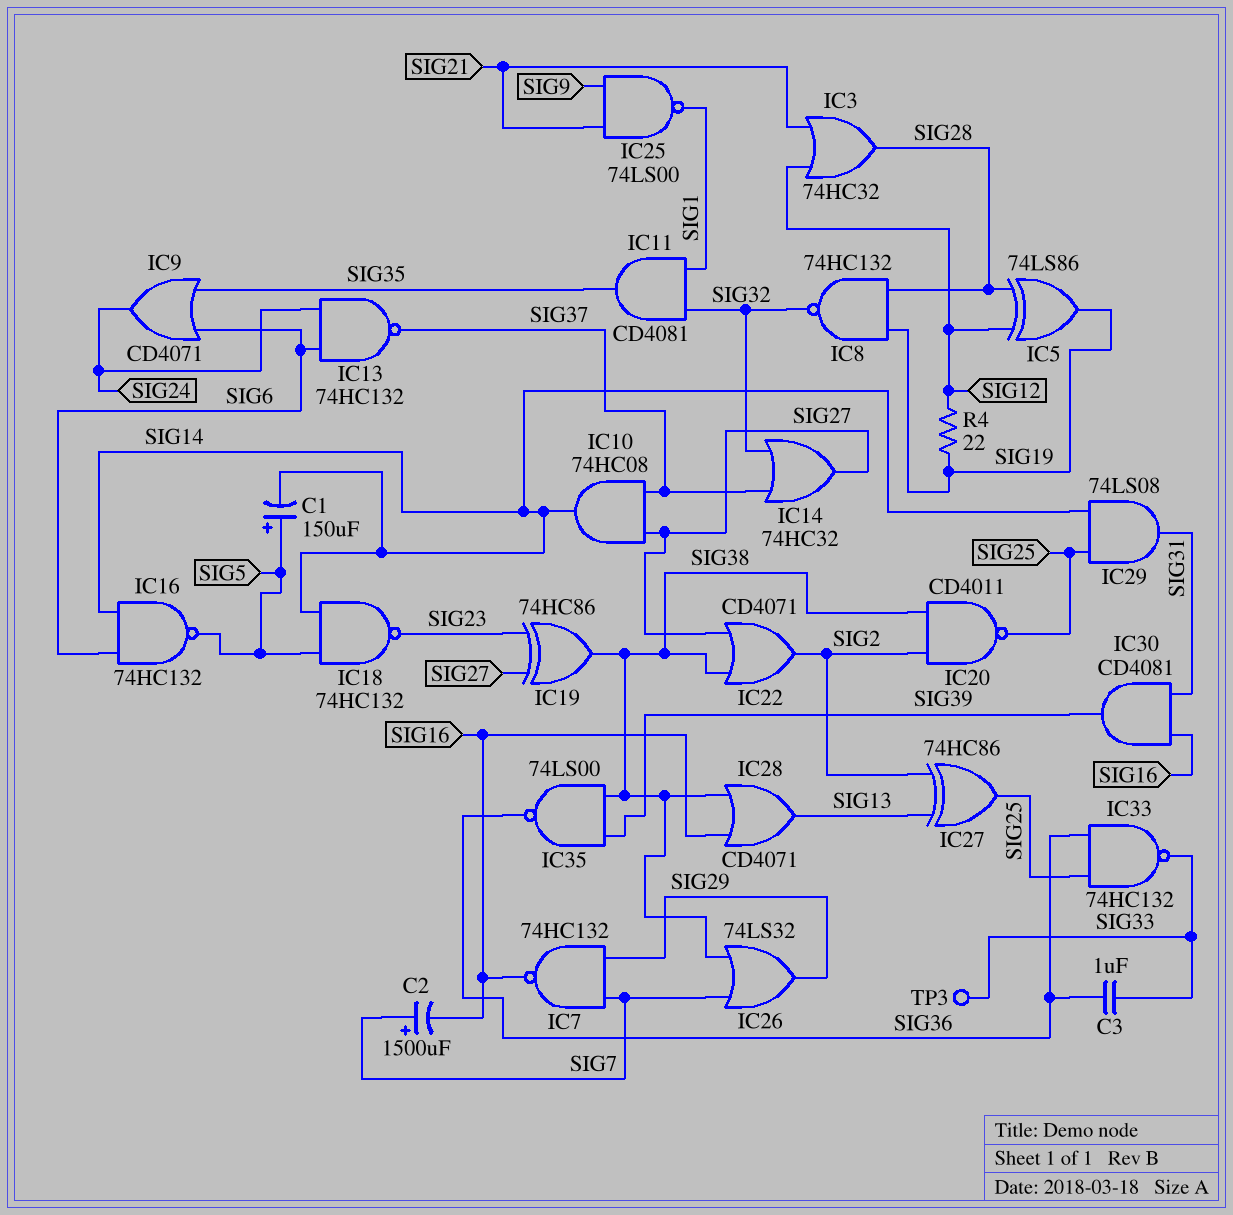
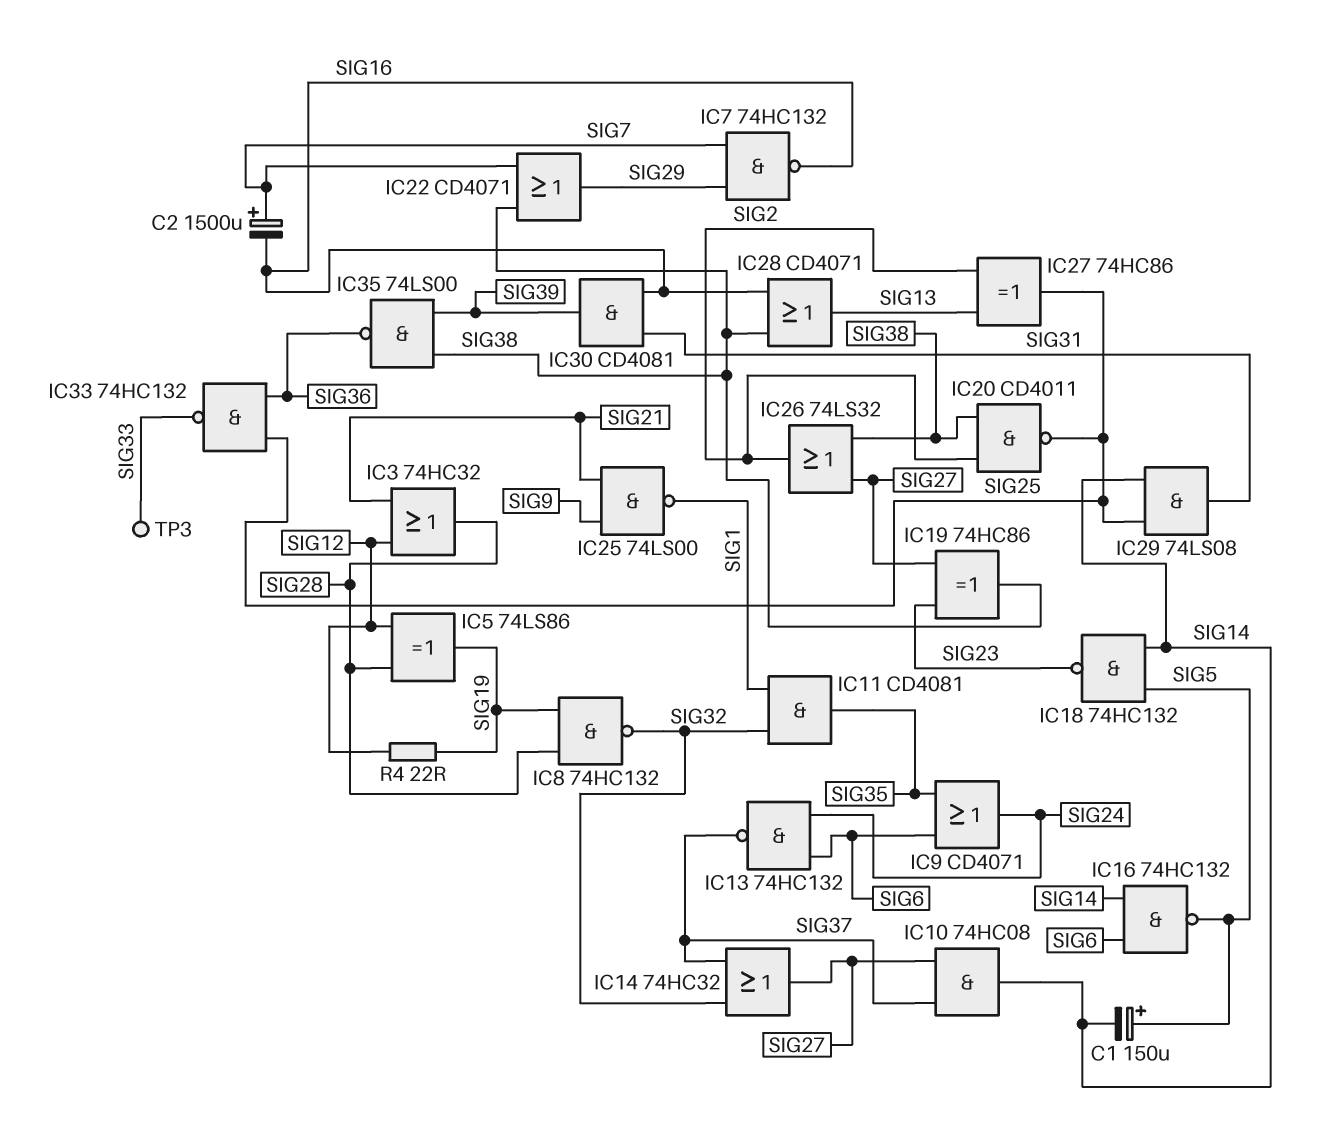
C3: 1uF (SIG33, SIG36) -> none
IC22: OR CD4071 (in SIG27, in SIG38, out SIG2) -> OR CD4071 (in SIG7, in SIG38, out SIG29)
IC26: OR 74LS32 (in SIG7, in SIG38, out SIG29) -> OR 74LS32 (in SIG27, in SIG38, out SIG2)

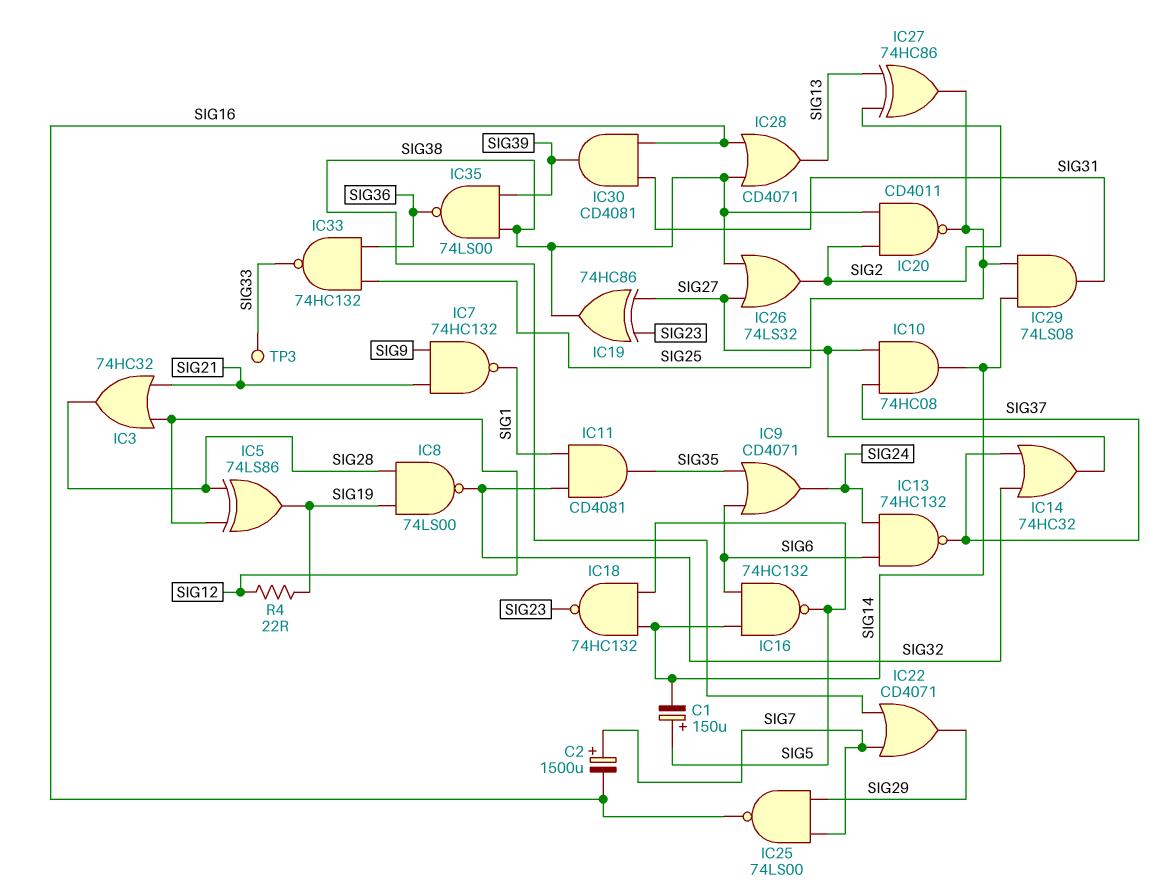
IC7: NAND 74HC132 (in SIG7, in SIG29, out SIG16) -> NAND 74HC132 (in SIG9, in SIG21, out SIG1)
IC8: NAND 74HC132 (in SIG19, in SIG28, out SIG32) -> NAND 74LS00 (in SIG19, in SIG28, out SIG32)
IC25: NAND 74LS00 (in SIG9, in SIG21, out SIG1) -> NAND 74LS00 (in SIG7, in SIG29, out SIG16)

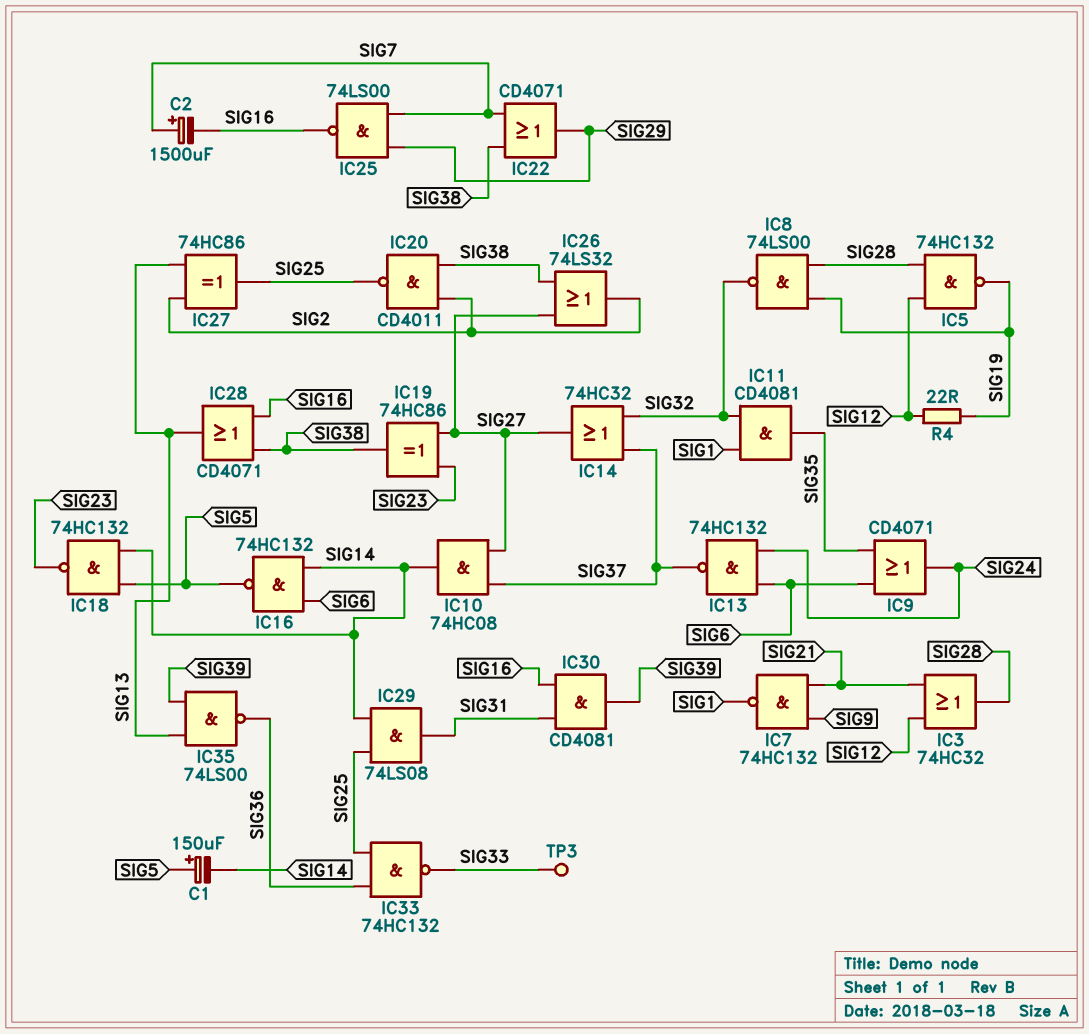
IC5: XOR 74LS86 (in SIG12, in SIG28, out SIG19) -> NAND 74HC132 (in SIG12, in SIG28, out SIG19)
IC35: NAND 74LS00 (in SIG38, in SIG39, out SIG36) -> NAND 74LS00 (in SIG13, in SIG39, out SIG36)

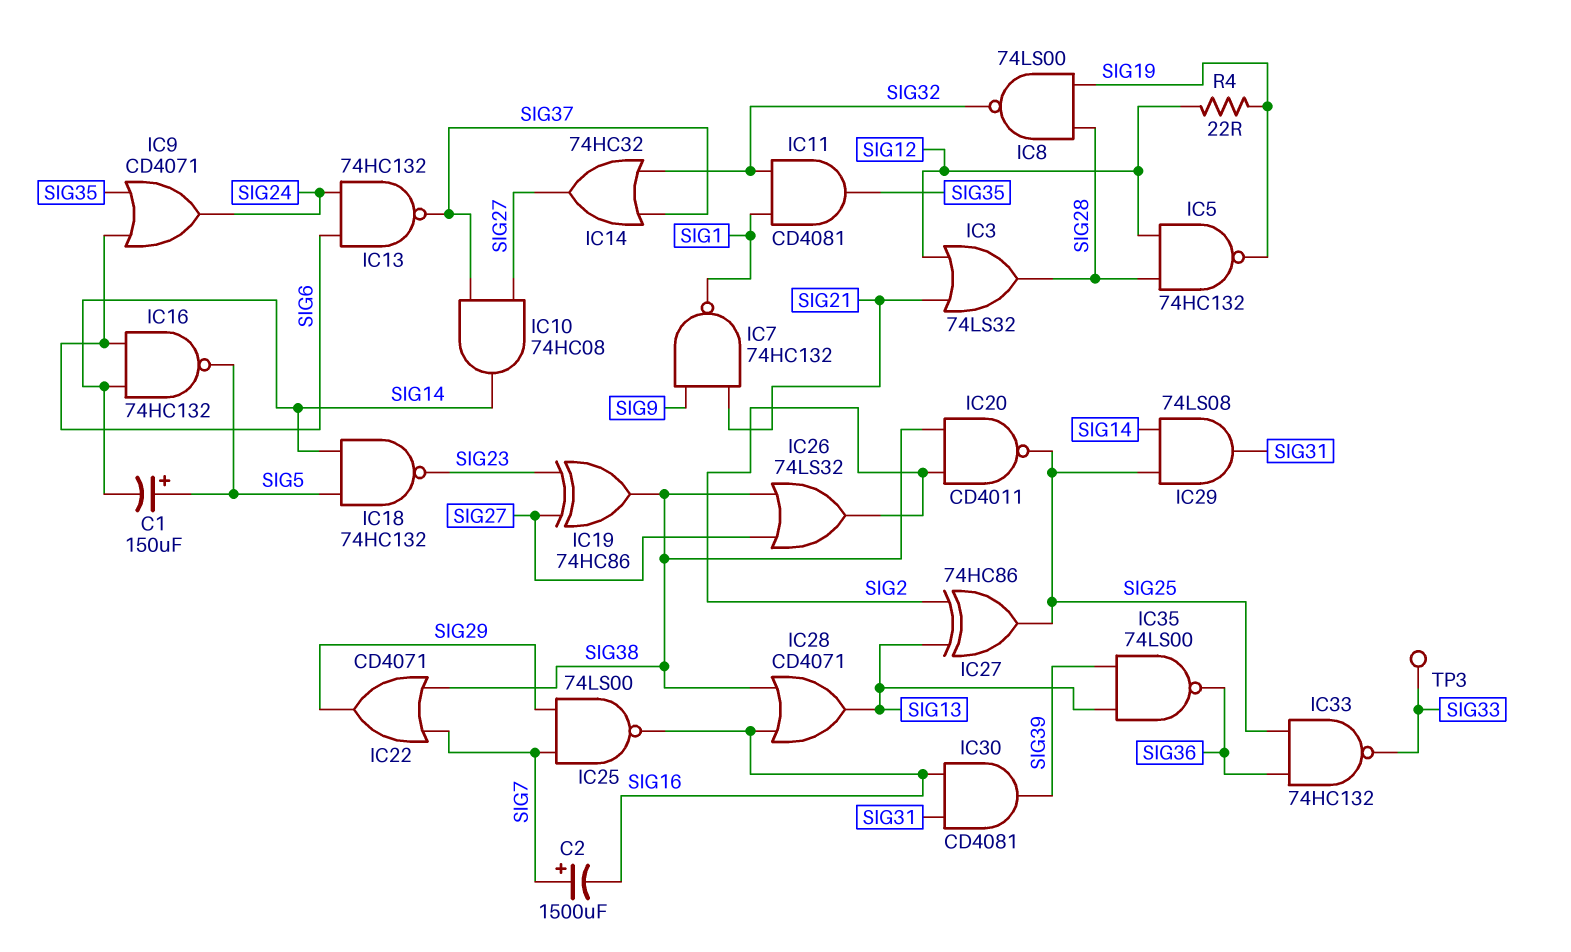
IC3: OR 74HC32 (in SIG12, in SIG21, out SIG28) -> OR 74LS32 (in SIG12, in SIG21, out SIG28)

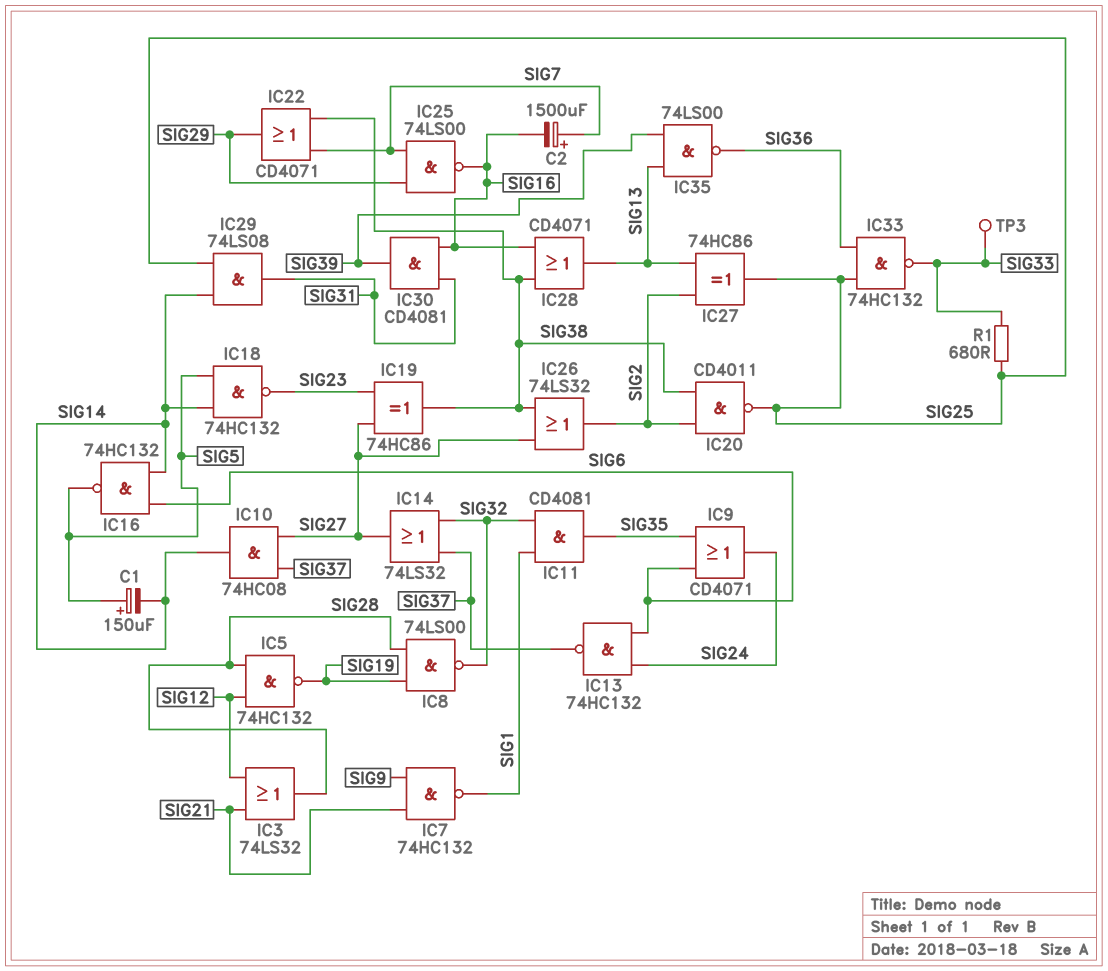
IC14: OR 74HC32 (in SIG32, in SIG37, out SIG27) -> OR 74LS32 (in SIG32, in SIG37, out SIG27)
R1: none -> 680 (SIG25, SIG33)
R4: 22 (SIG12, SIG19) -> none

